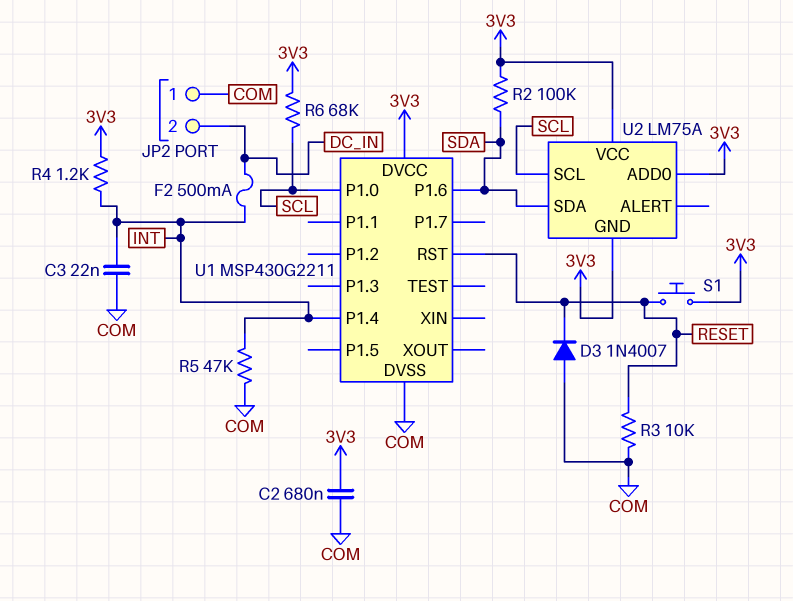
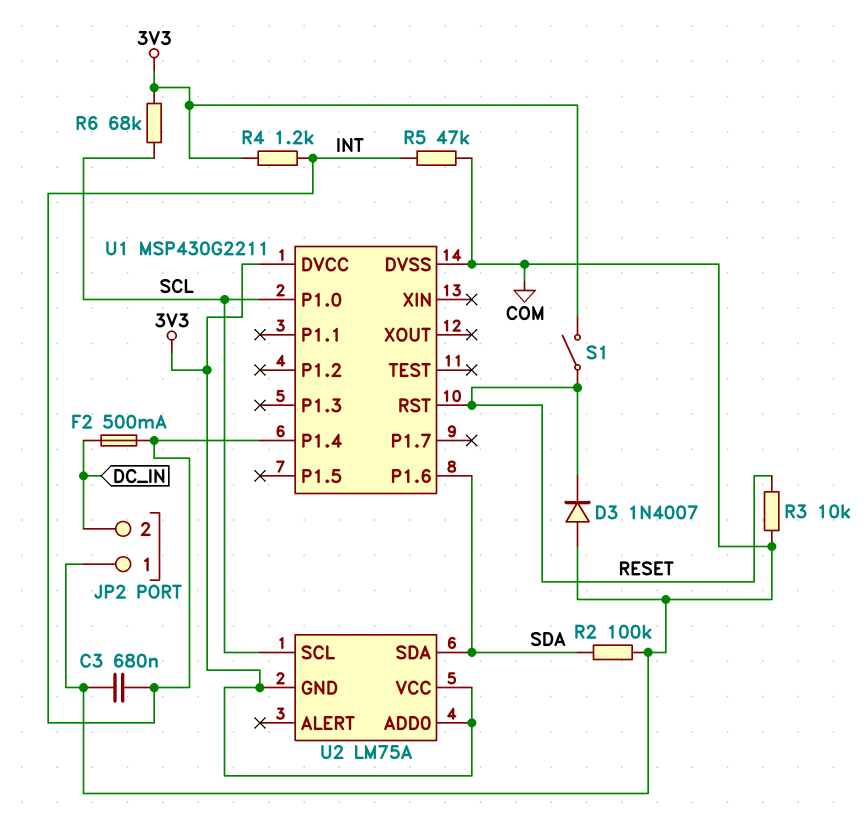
C2: 680nF (3V3, COM) -> none
C3: 22nF (COM, INT) -> 680nF (COM, INT)
R2: 100k (3V3, SDA) -> 100k (COM, SDA)
S1: button (3V3, RESET) -> switch (3V3, RESET)

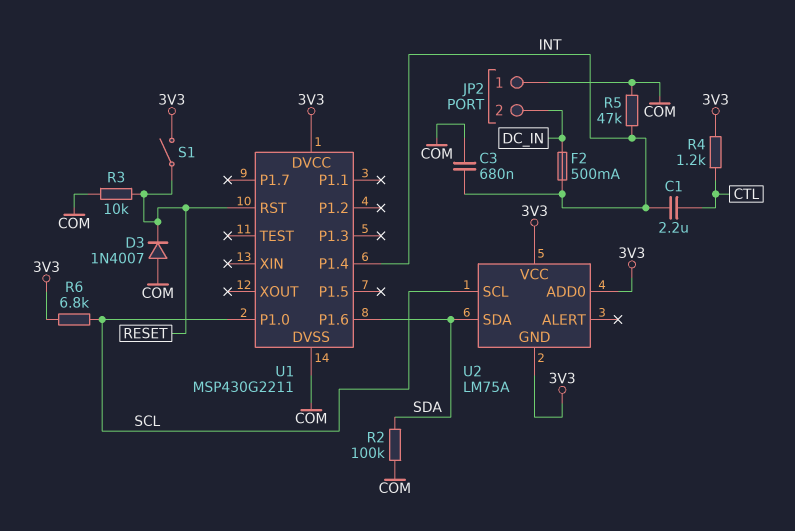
C1: none -> 2.2uF (CTL, INT)
R4: 1.2k (3V3, INT) -> 1.2k (3V3, CTL)
R6: 68k (3V3, SCL) -> 6.8k (3V3, SCL)

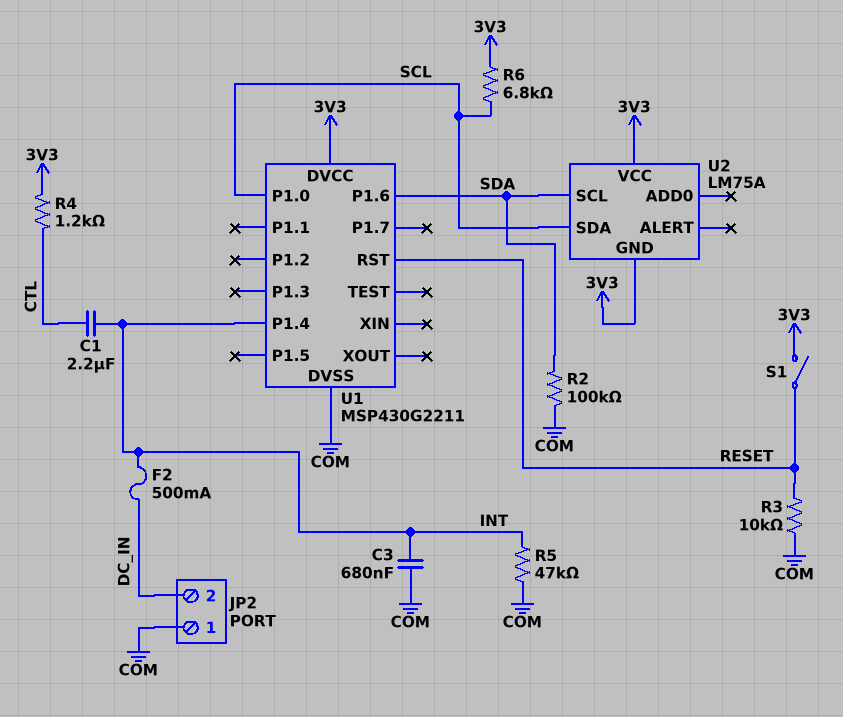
D3: diode 1N4007 (A COM, K RESET) -> none
U2 pin ADD0: 3V3 -> none
U2 pin SCL: SCL -> SDA
U2 pin SDA: SDA -> SCL

